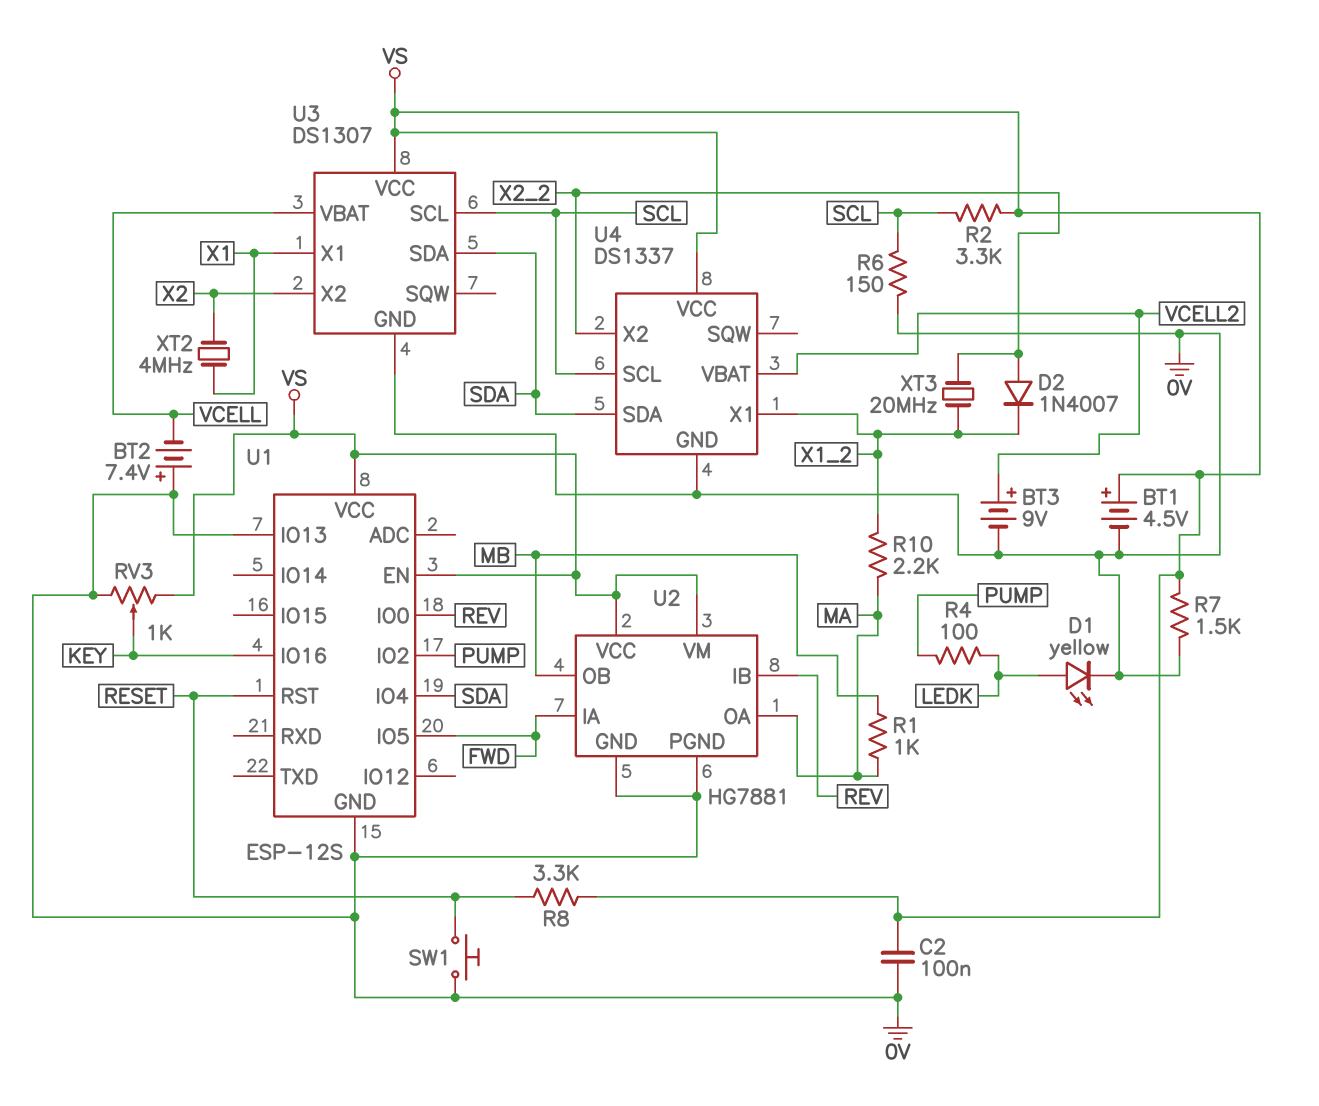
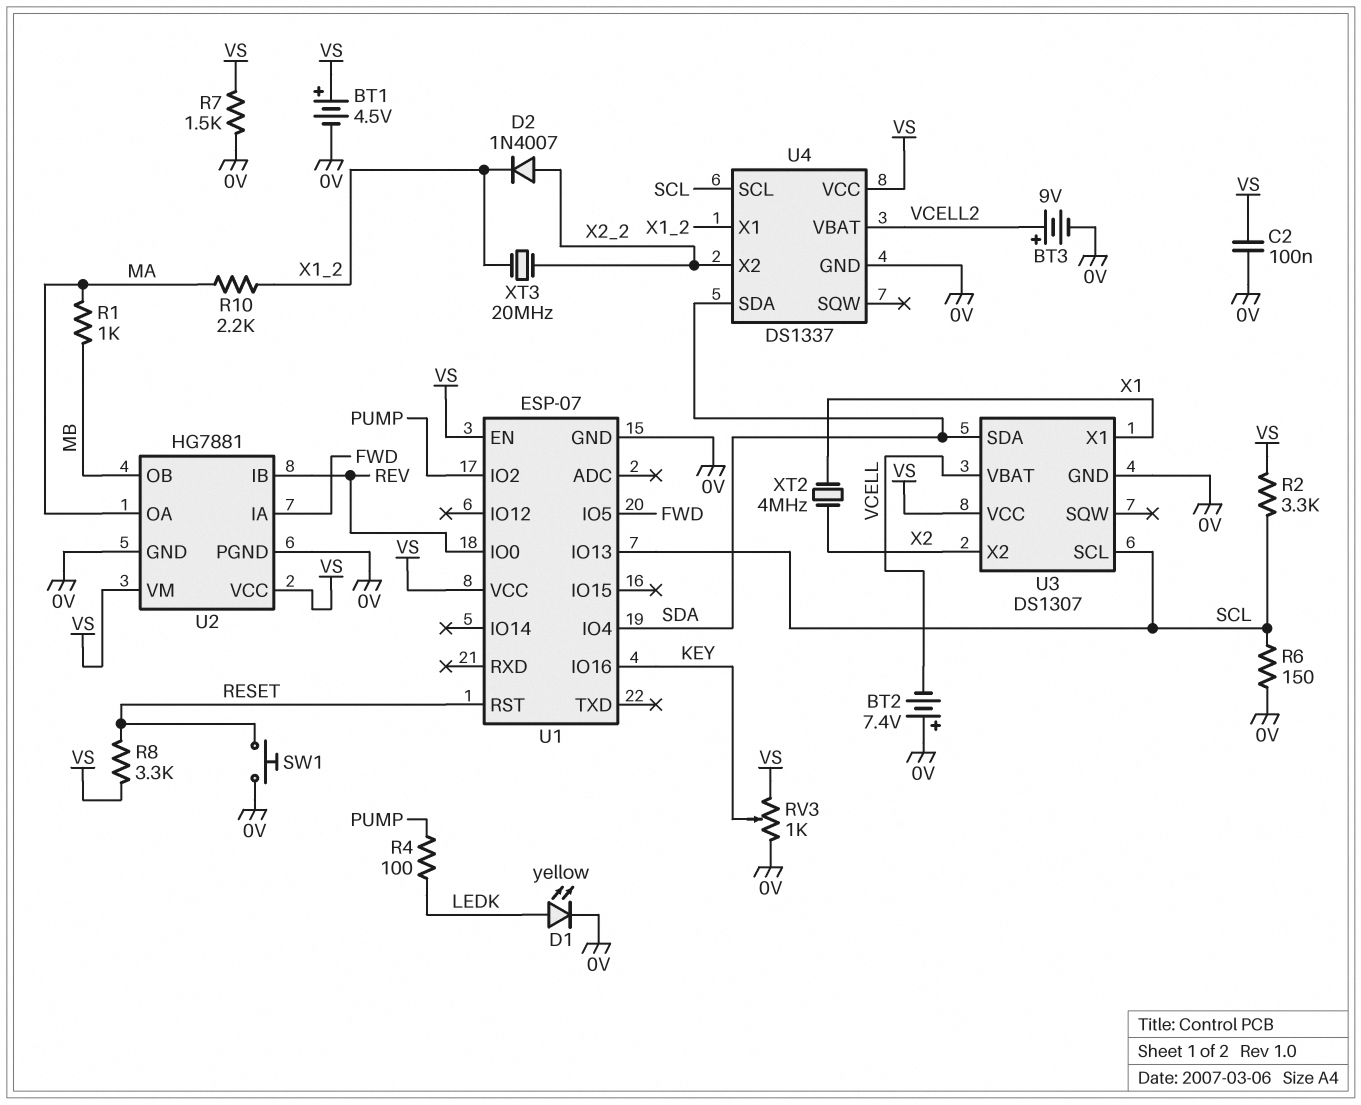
U1: ESP-12S -> ESP-07
U1 pin IO13: 0V -> SCL

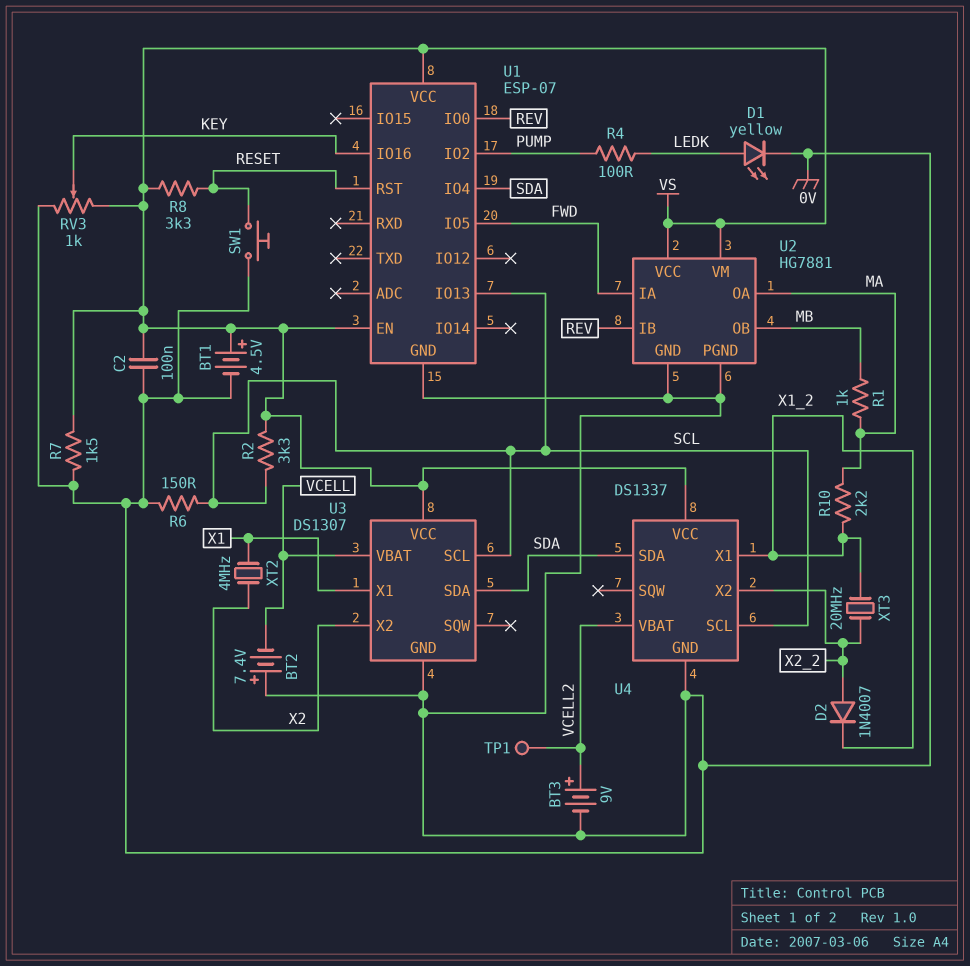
TP1: none -> test point (VCELL2)

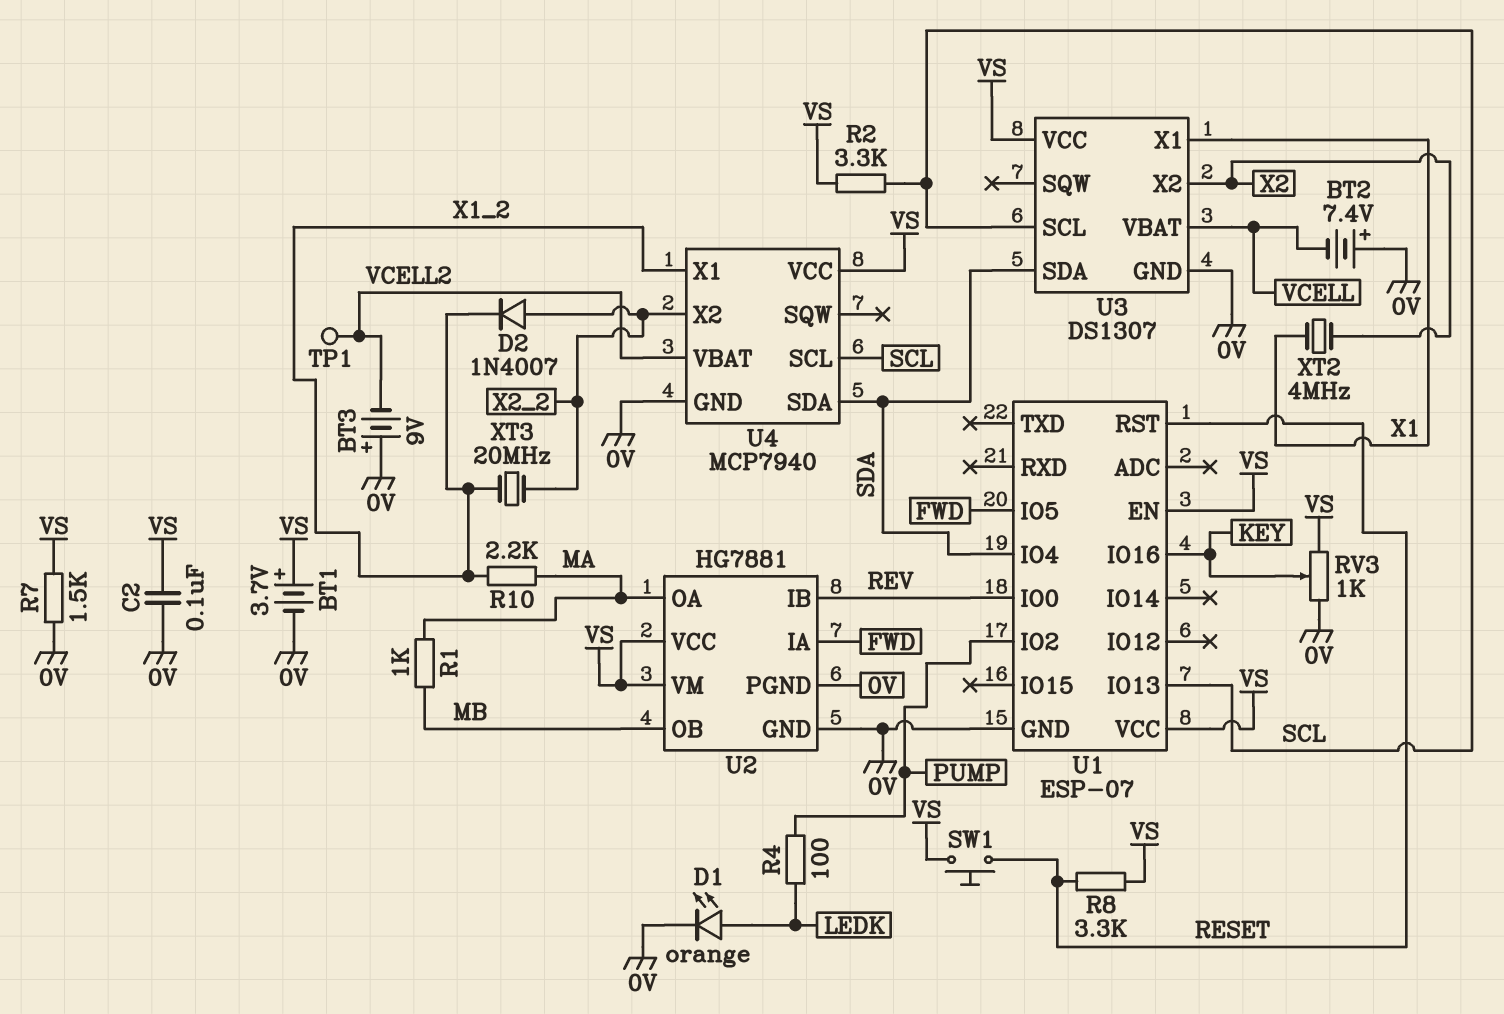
BT1: 4.5V (plus VS, minus 0V) -> 3.7V (plus VS, minus 0V)
BT3: 9V (plus VCELL2, minus 0V) -> 9V (plus 0V, minus VCELL2)
D1: LED yellow (A LEDK, K 0V) -> LED orange (A LEDK, K 0V)
R6: 150 (0V, SCL) -> none
SW1: button (0V, RESET) -> button (RESET, VS)
U4: DS1337 -> MCP7940

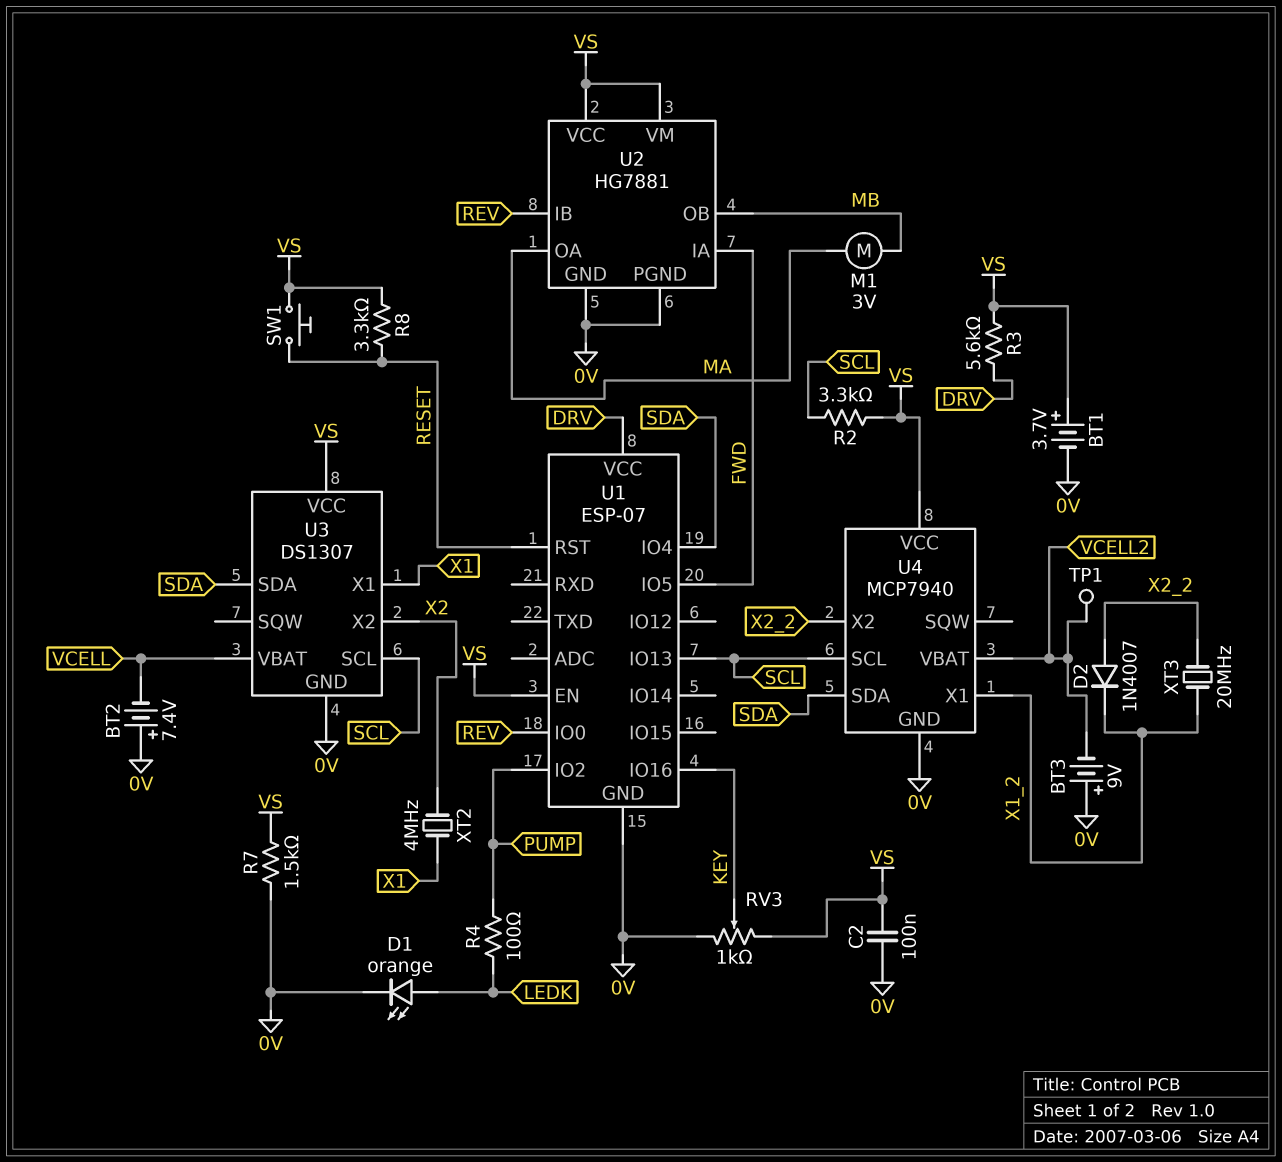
M1: none -> motor 3V (MA, MB)
R1: 1k (MA, MB) -> none
R3: none -> 5.6k (DRV, VS)
R10: 2.2k (MA, X1_2) -> none
U1 pin VCC: VS -> DRV

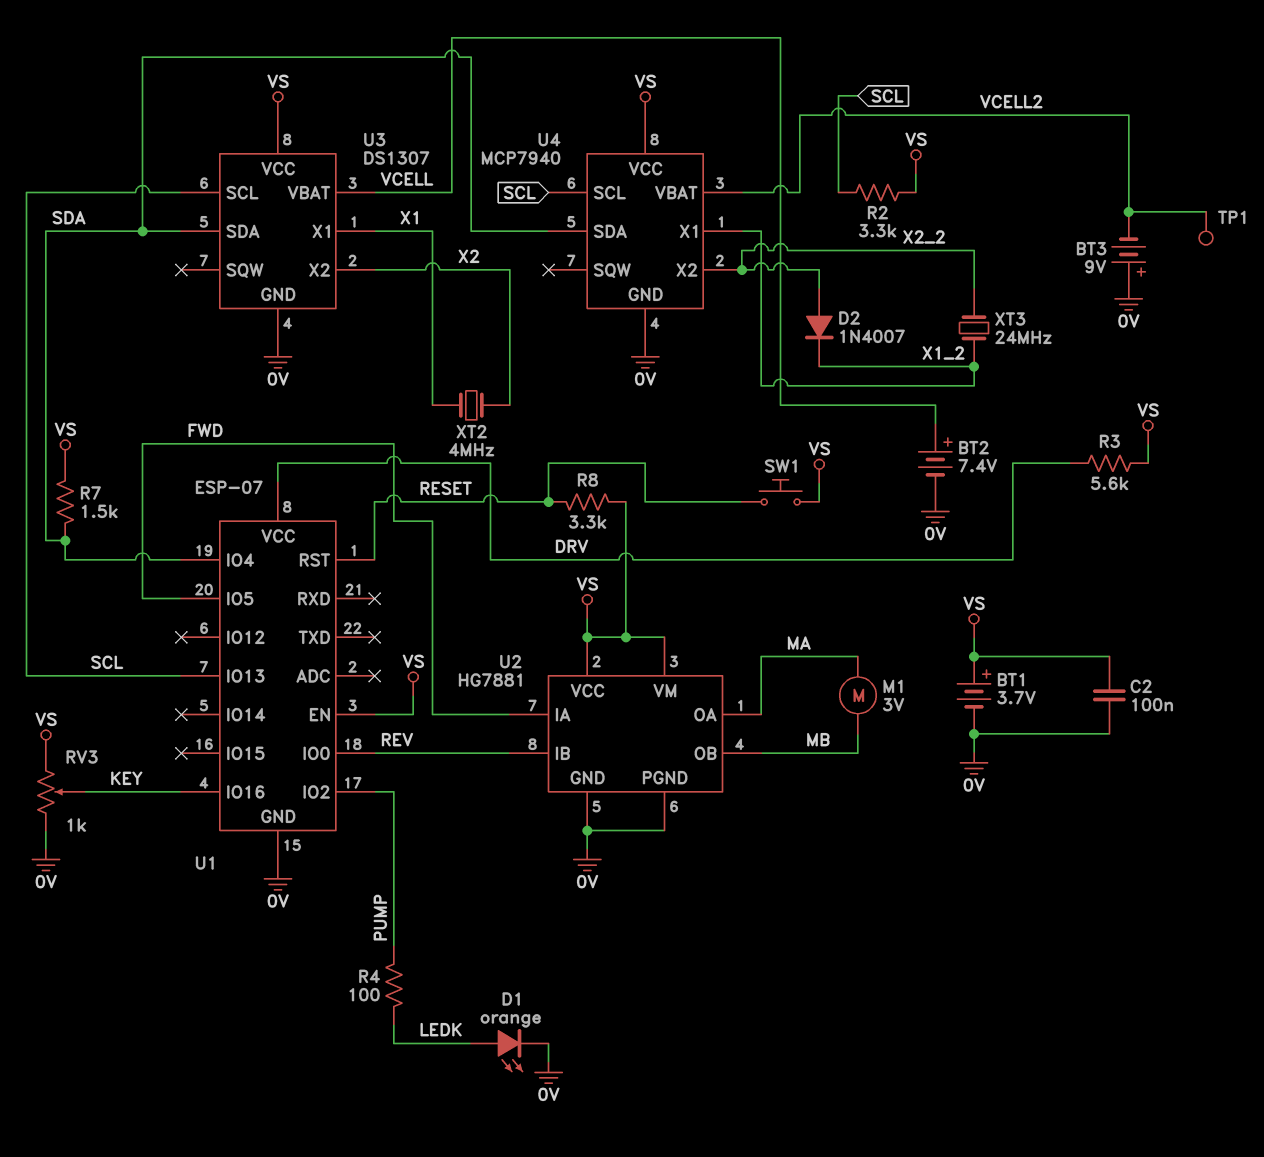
BT2: 7.4V (plus 0V, minus VCELL) -> 7.4V (plus VCELL, minus 0V)
R7: 1.5k (0V, VS) -> 1.5k (SDA, VS)
XT3: 20MHz (X1_2, X2_2) -> 24MHz (X1_2, X2_2)

